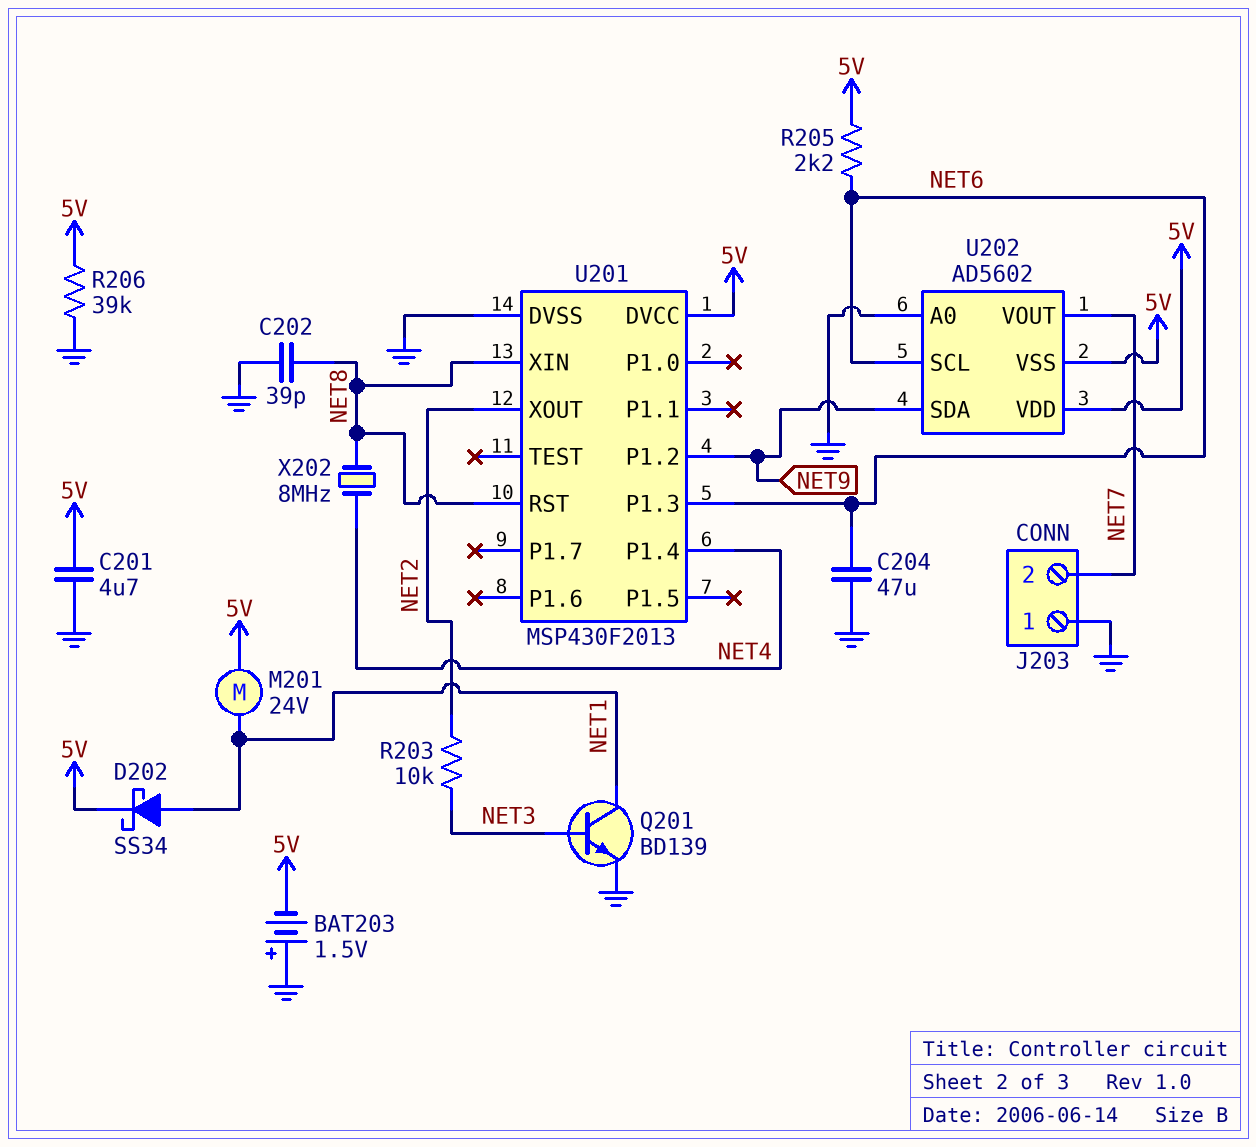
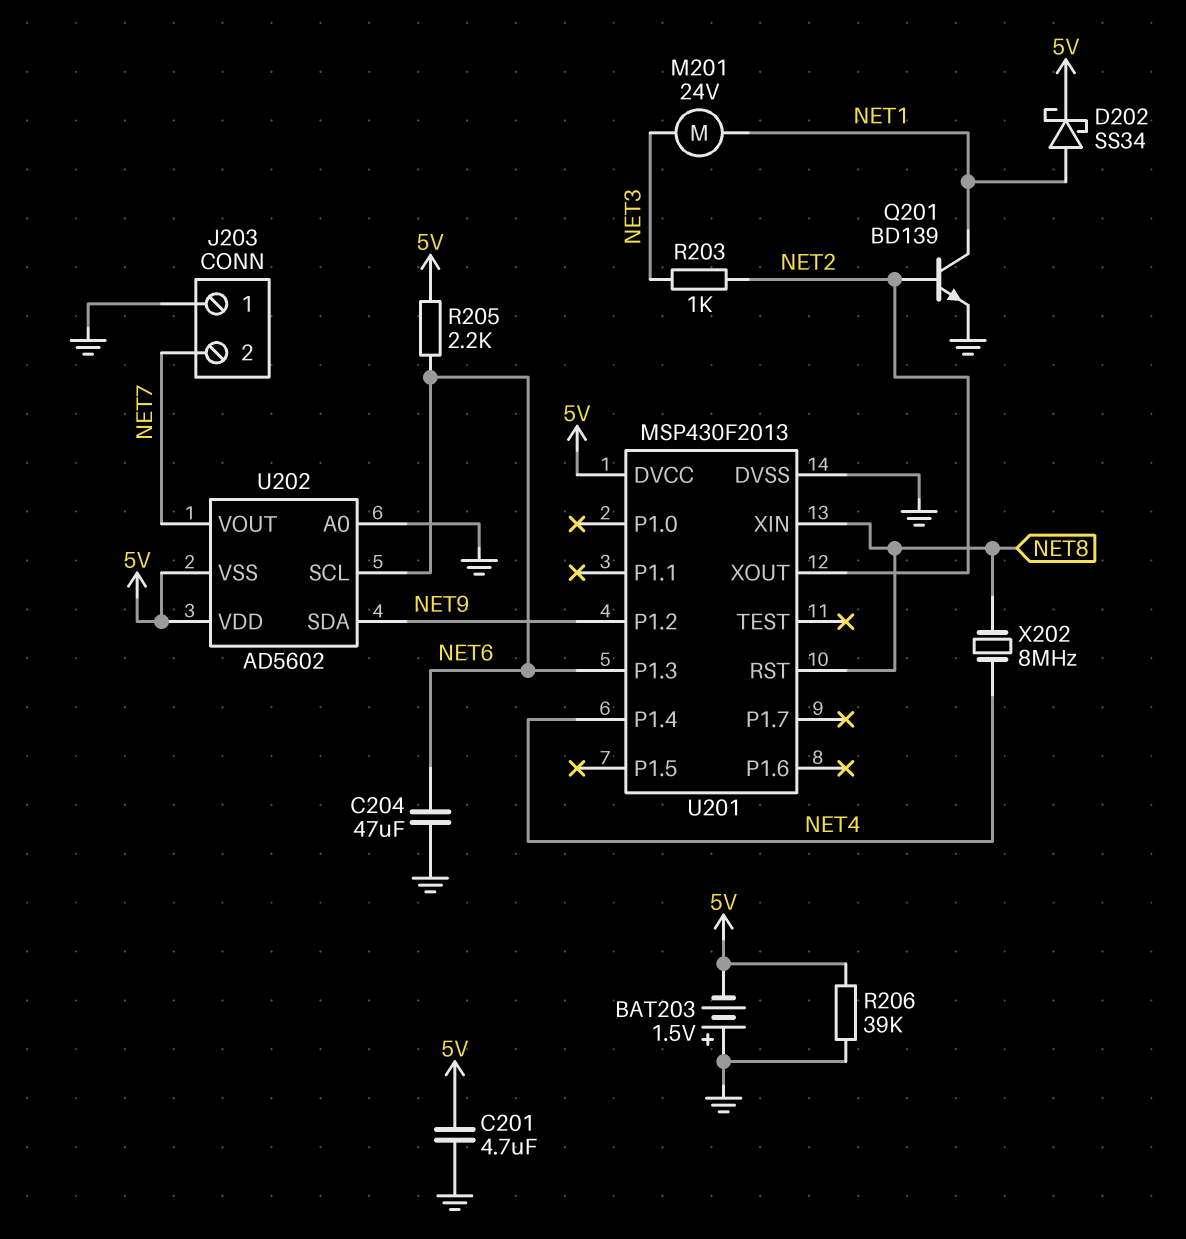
C202: 39pF (GND, NET8) -> none
M201: motor 24V (5V, NET1) -> motor 24V (NET1, NET3)
Q201: NPN BD139 (B NET3, C NET1, E GND) -> NPN BD139 (B NET2, C NET1, E GND)
R203: 10k (NET2, NET3) -> 1k (NET2, NET3)

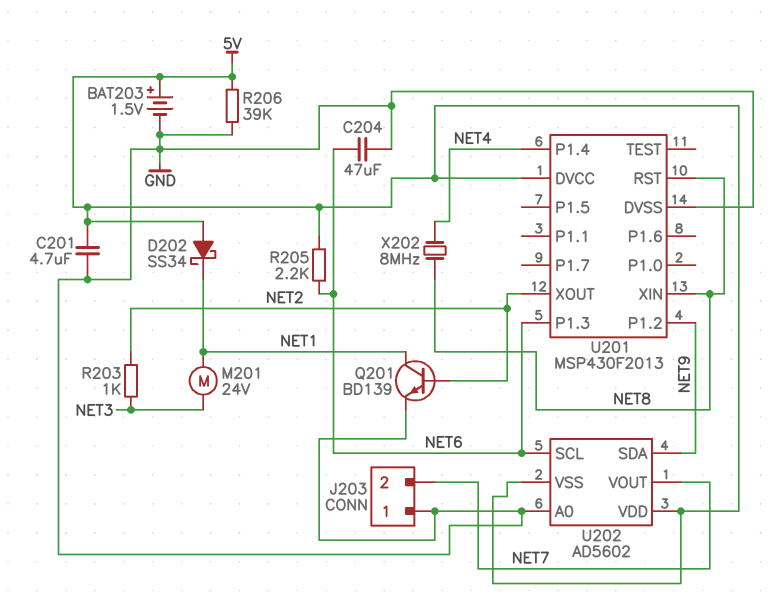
BAT203: 1.5V (plus GND, minus 5V) -> 1.5V (plus 5V, minus GND)
D202: schottky SS34 (A NET1, K 5V) -> schottky SS34 (A 5V, K NET1)

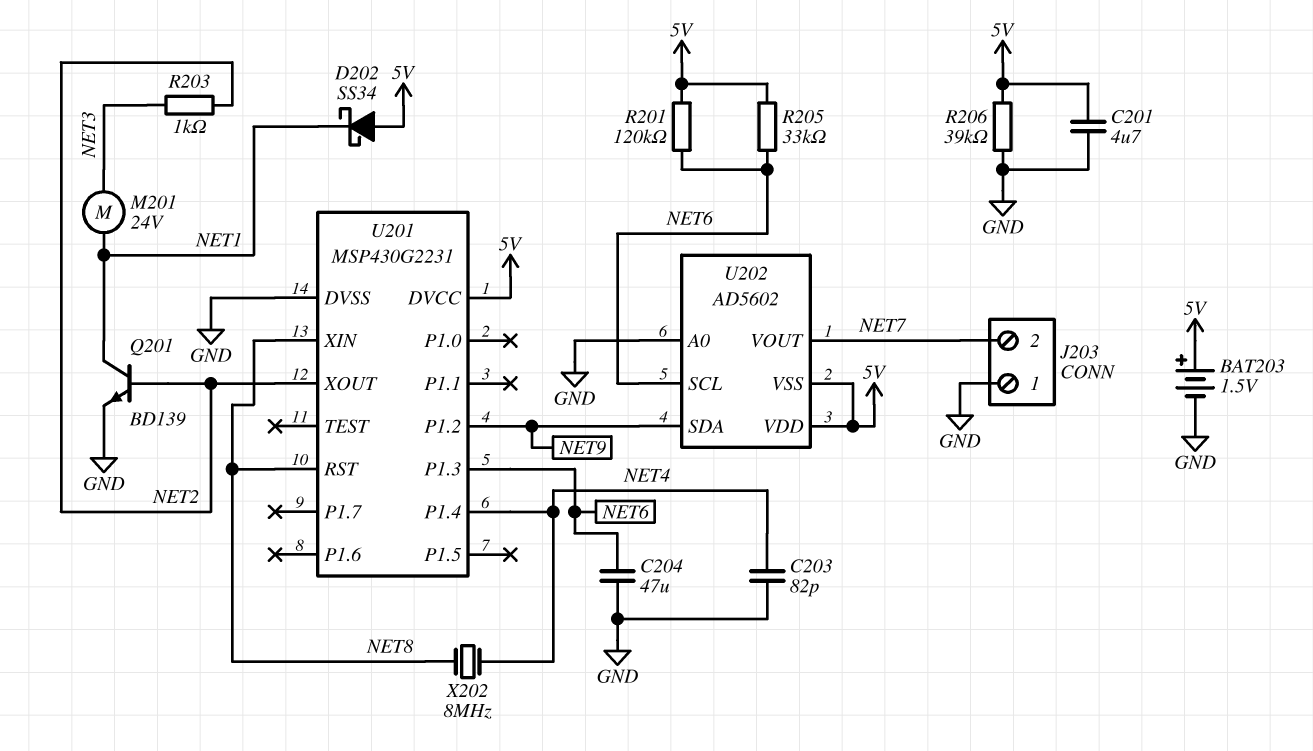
C203: none -> 82pF (GND, NET4)
R201: none -> 120k (5V, NET6)
R205: 2.2k (5V, NET6) -> 33k (5V, NET6)
U201: MSP430F2013 -> MSP430G2231

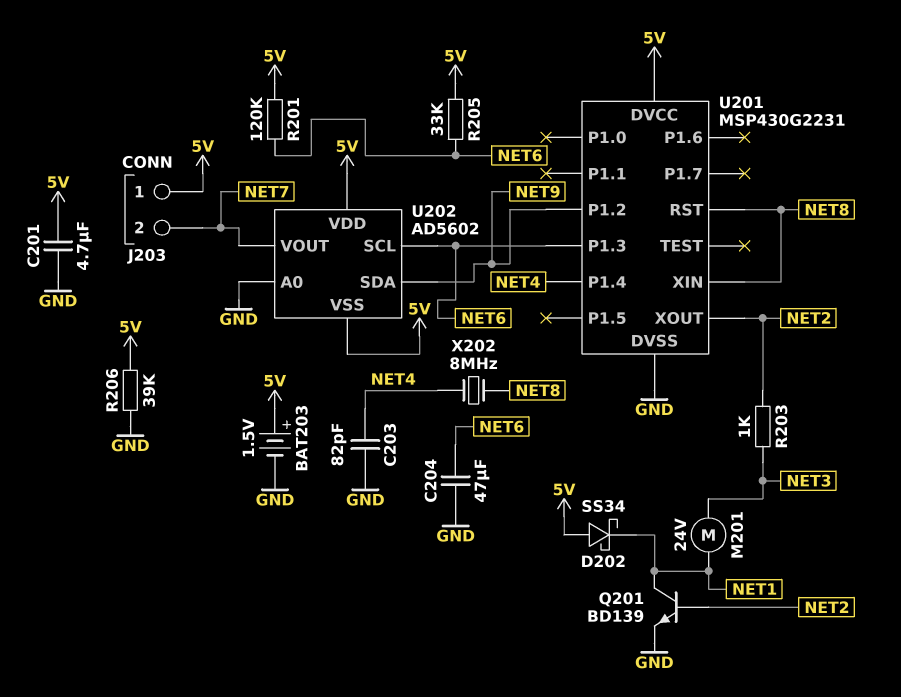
J203 pin 1: GND -> 5V

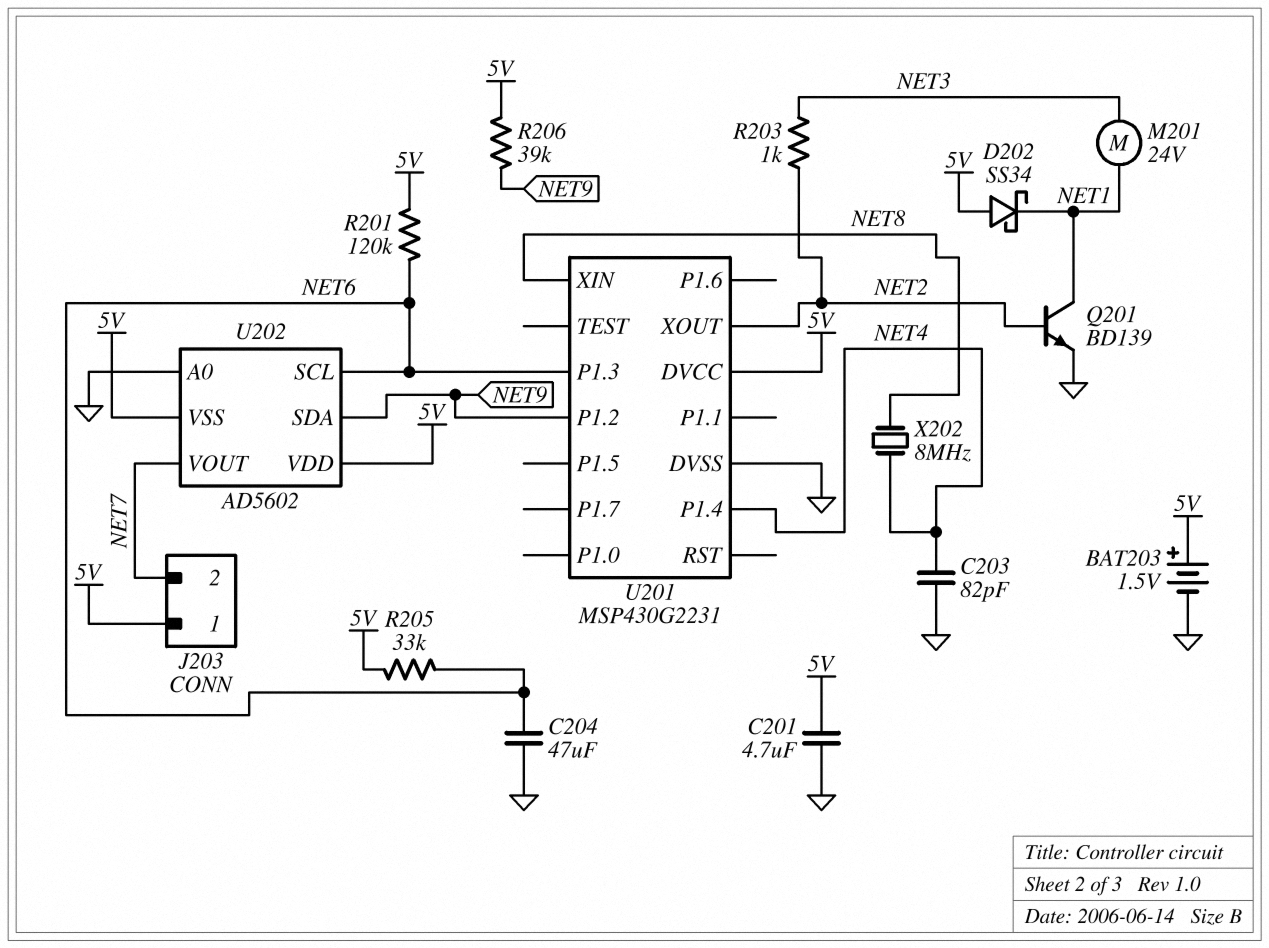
R206: 39k (5V, GND) -> 39k (5V, NET9)
U201 pin RST: NET8 -> none

